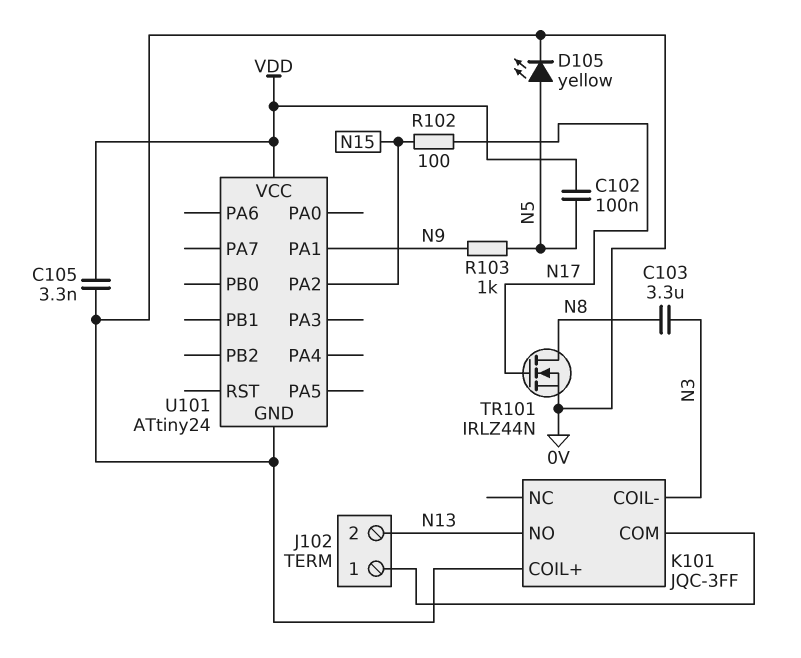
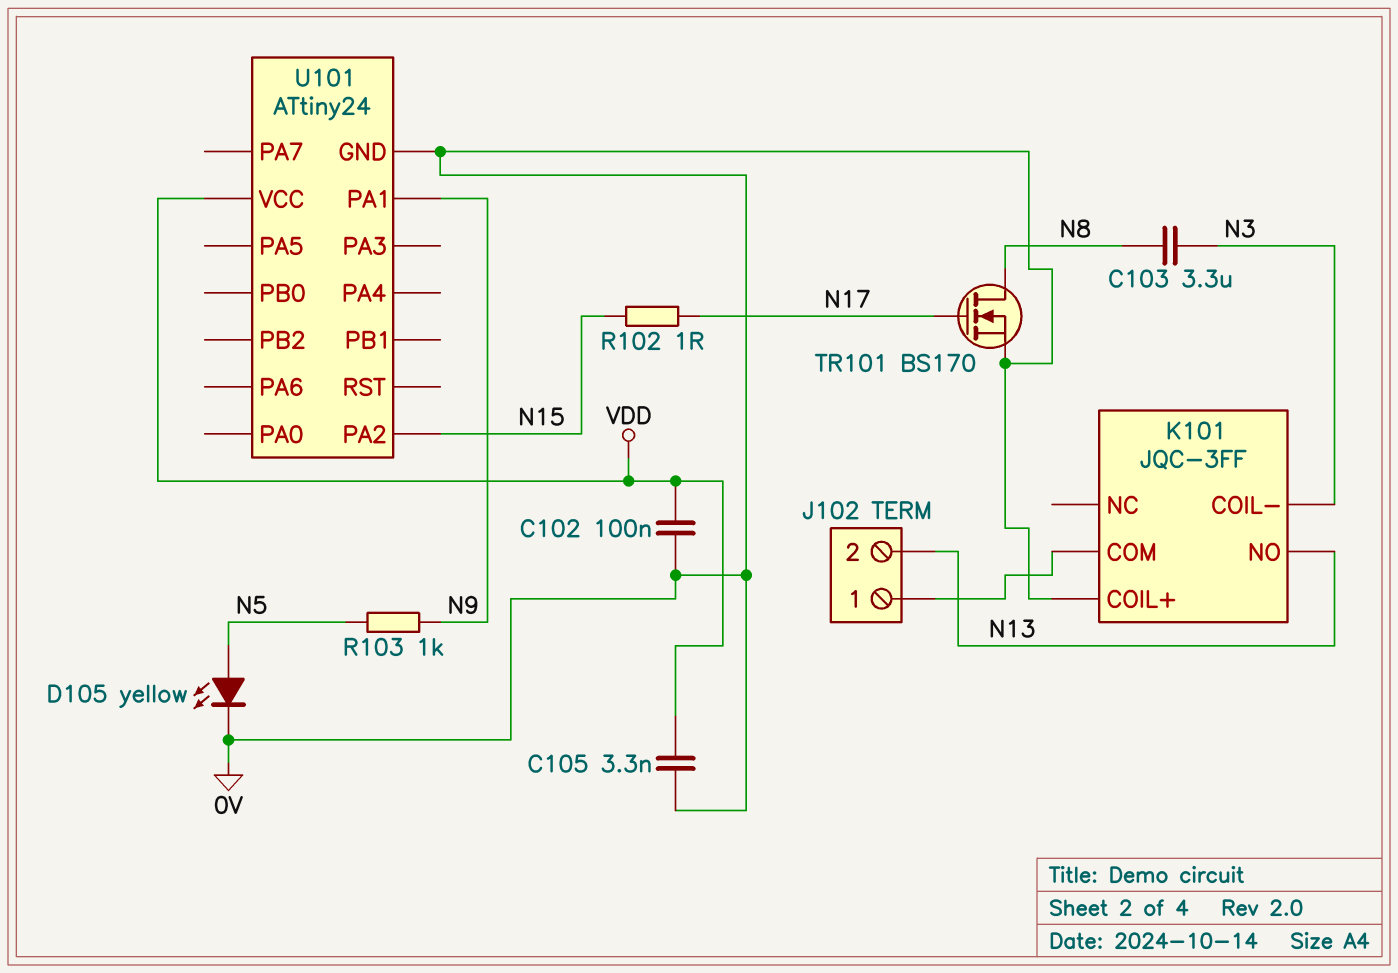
C102: 100nF (N5, VDD) -> 100nF (0V, VDD)
R102: 100 (N15, N17) -> 1 (N15, N17)
TR101: NMOS IRLZ44N (G N17, D N8, S 0V) -> NMOS BS170 (G N17, D N8, S 0V)

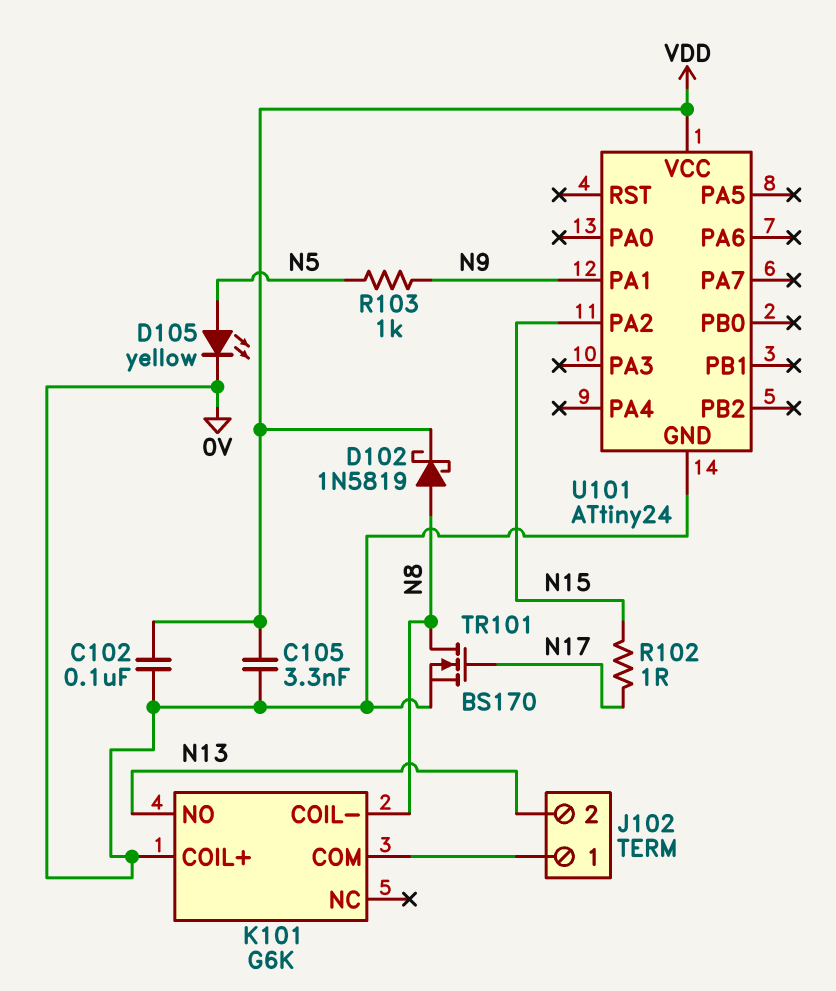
C103: 3.3uF (N3, N8) -> none
D102: none -> schottky 1N5819 (A N8, K VDD)
K101: JQC-3FF -> G6K
K101 pin COIL-: N3 -> N8

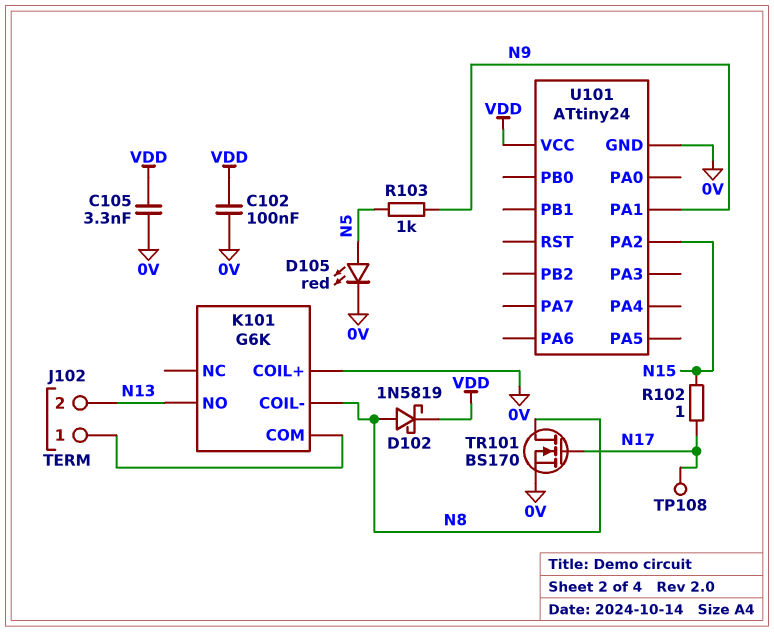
D105: LED yellow (A N5, K 0V) -> LED red (A N5, K 0V)
TP108: none -> test point (N17)

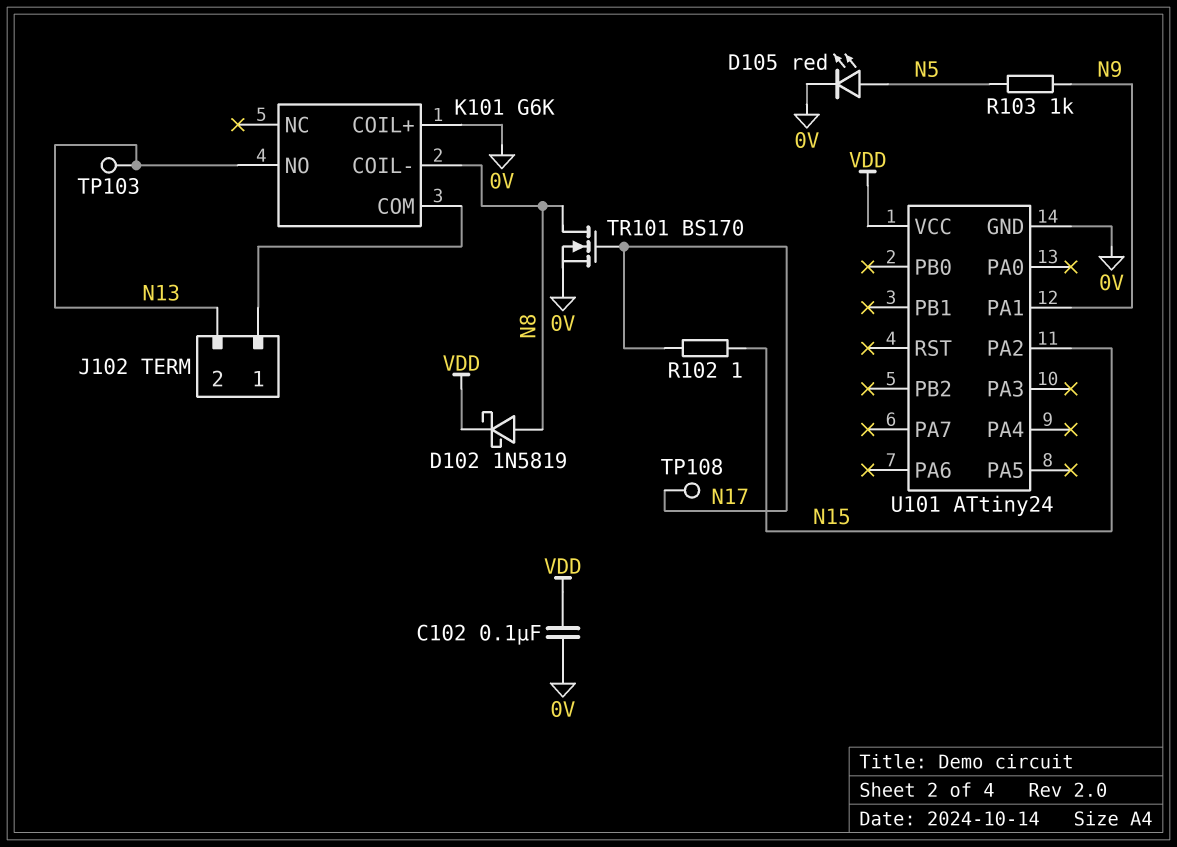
C105: 3.3nF (0V, VDD) -> none
TP103: none -> test point (N13)

